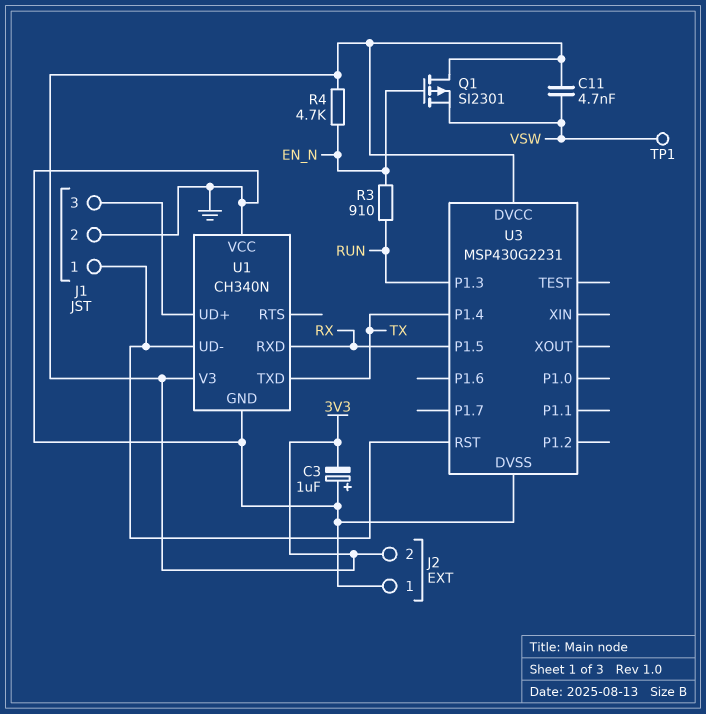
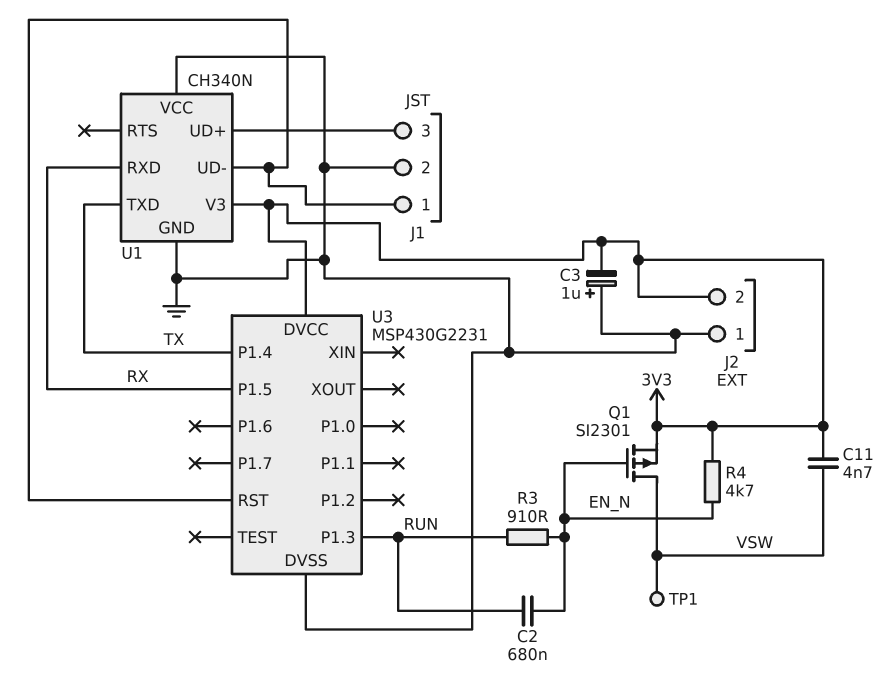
C2: none -> 680nF (EN_N, RUN)
Q1: PMOS SI2301 (G EN_N, D 3V3, S VSW) -> PMOS SI2301 (G EN_N, D VSW, S 3V3)

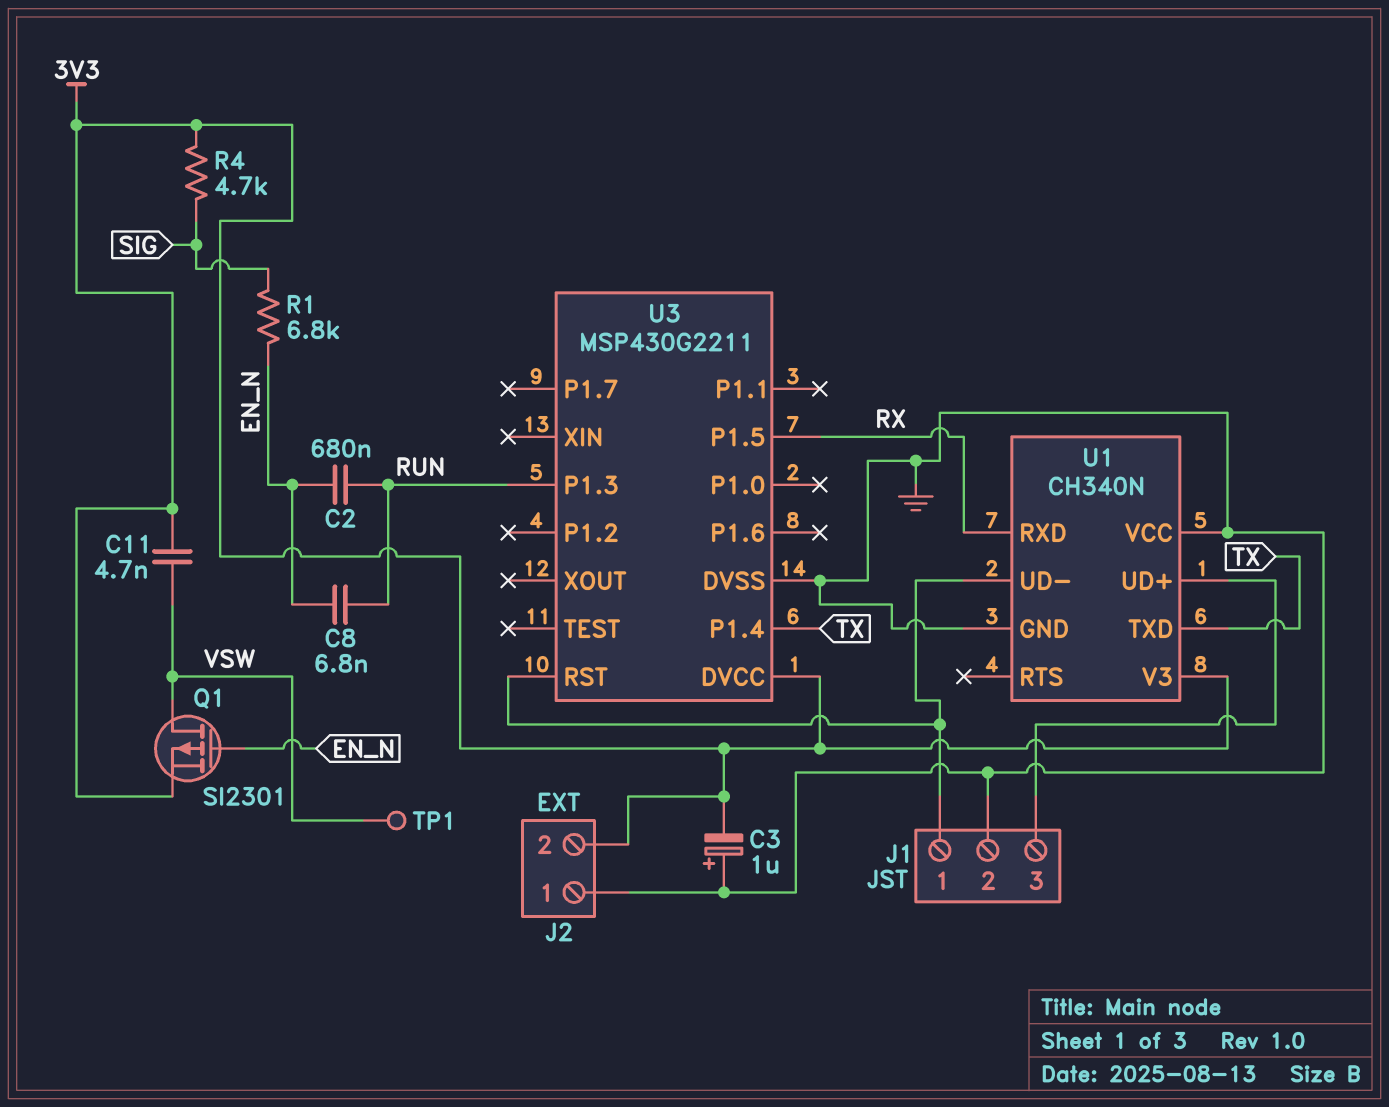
C8: none -> 6.8nF (EN_N, RUN)
R1: none -> 6.8k (EN_N, SIG)
R3: 910 (EN_N, RUN) -> none
R4: 4.7k (3V3, EN_N) -> 4.7k (3V3, SIG)
U3: MSP430G2231 -> MSP430G2211

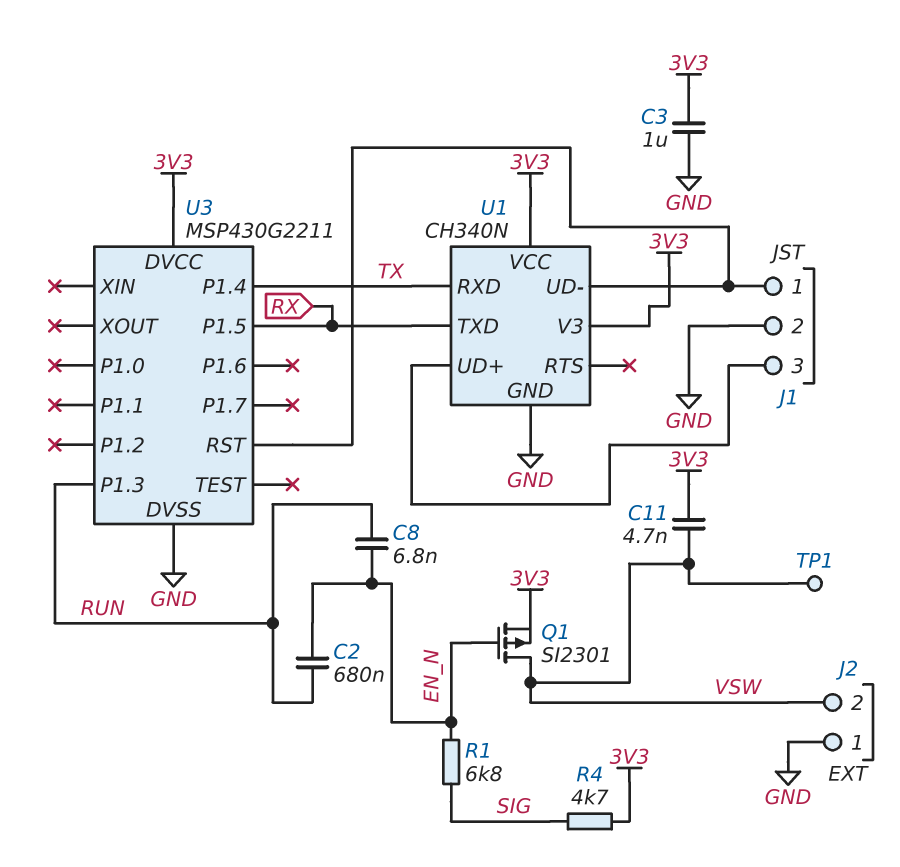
C3: 1uF (plus GND, minus 3V3) -> 1uF (3V3, GND)
J2 pin 2: 3V3 -> VSW
U1 pin RXD: RX -> TX
U1 pin TXD: TX -> RX
U1 pin VCC: GND -> 3V3

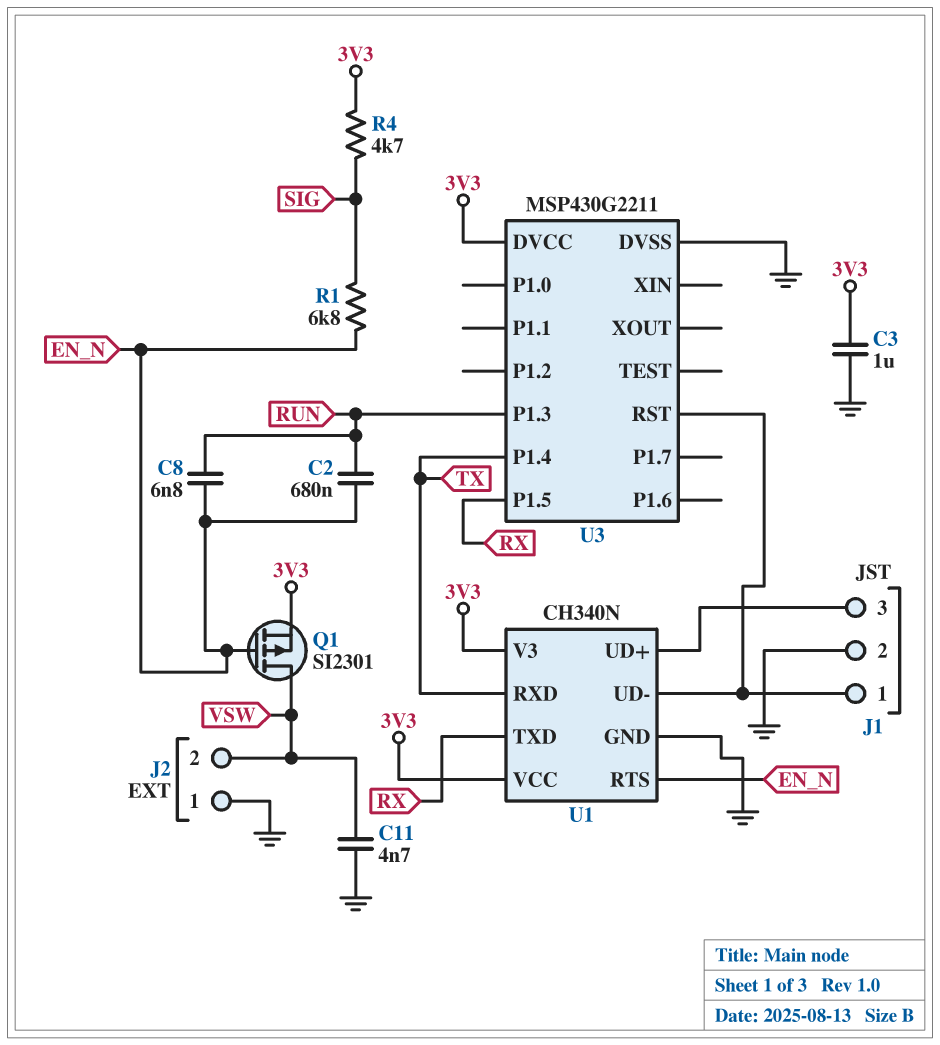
C11: 4.7nF (3V3, VSW) -> 4.7nF (GND, VSW)
TP1: test point (VSW) -> none
U1 pin RTS: none -> EN_N

